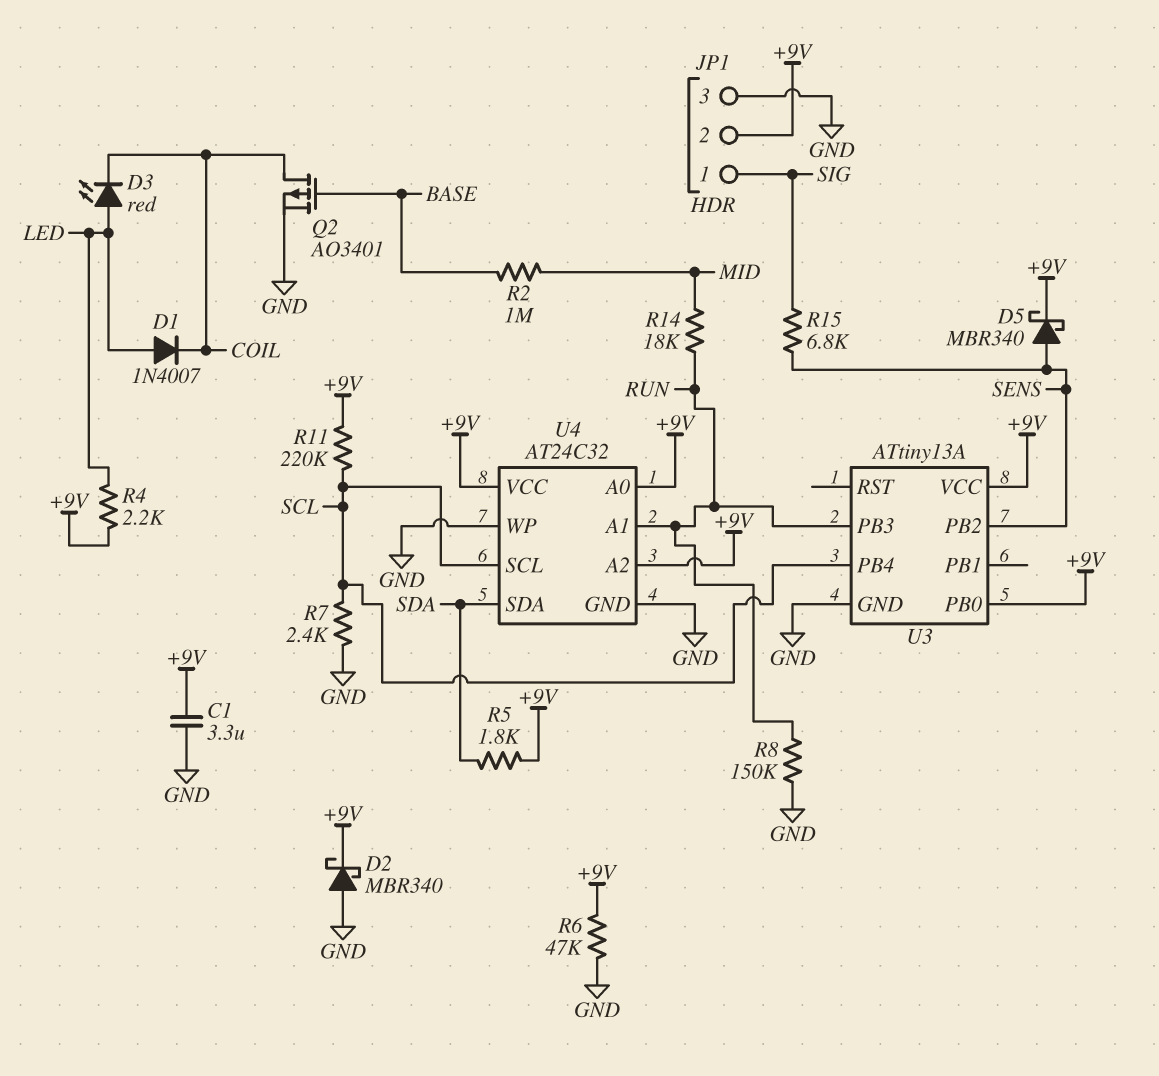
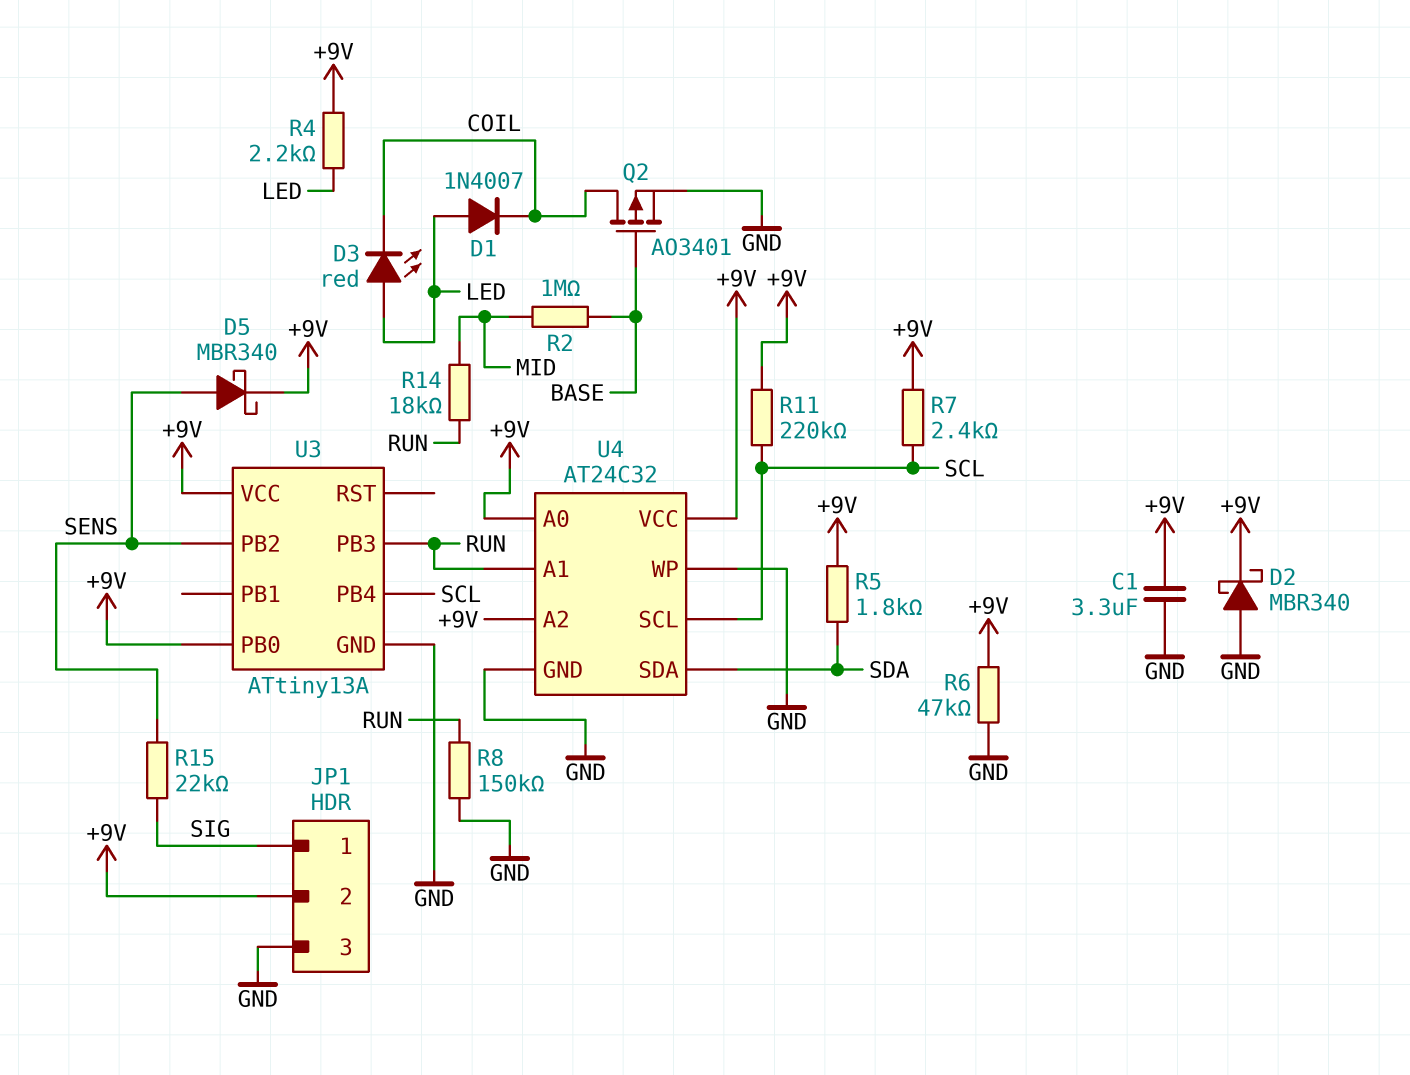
R7: 2.4k (GND, SCL) -> 2.4k (+9V, SCL)
R15: 6.8k (SENS, SIG) -> 22k (SENS, SIG)

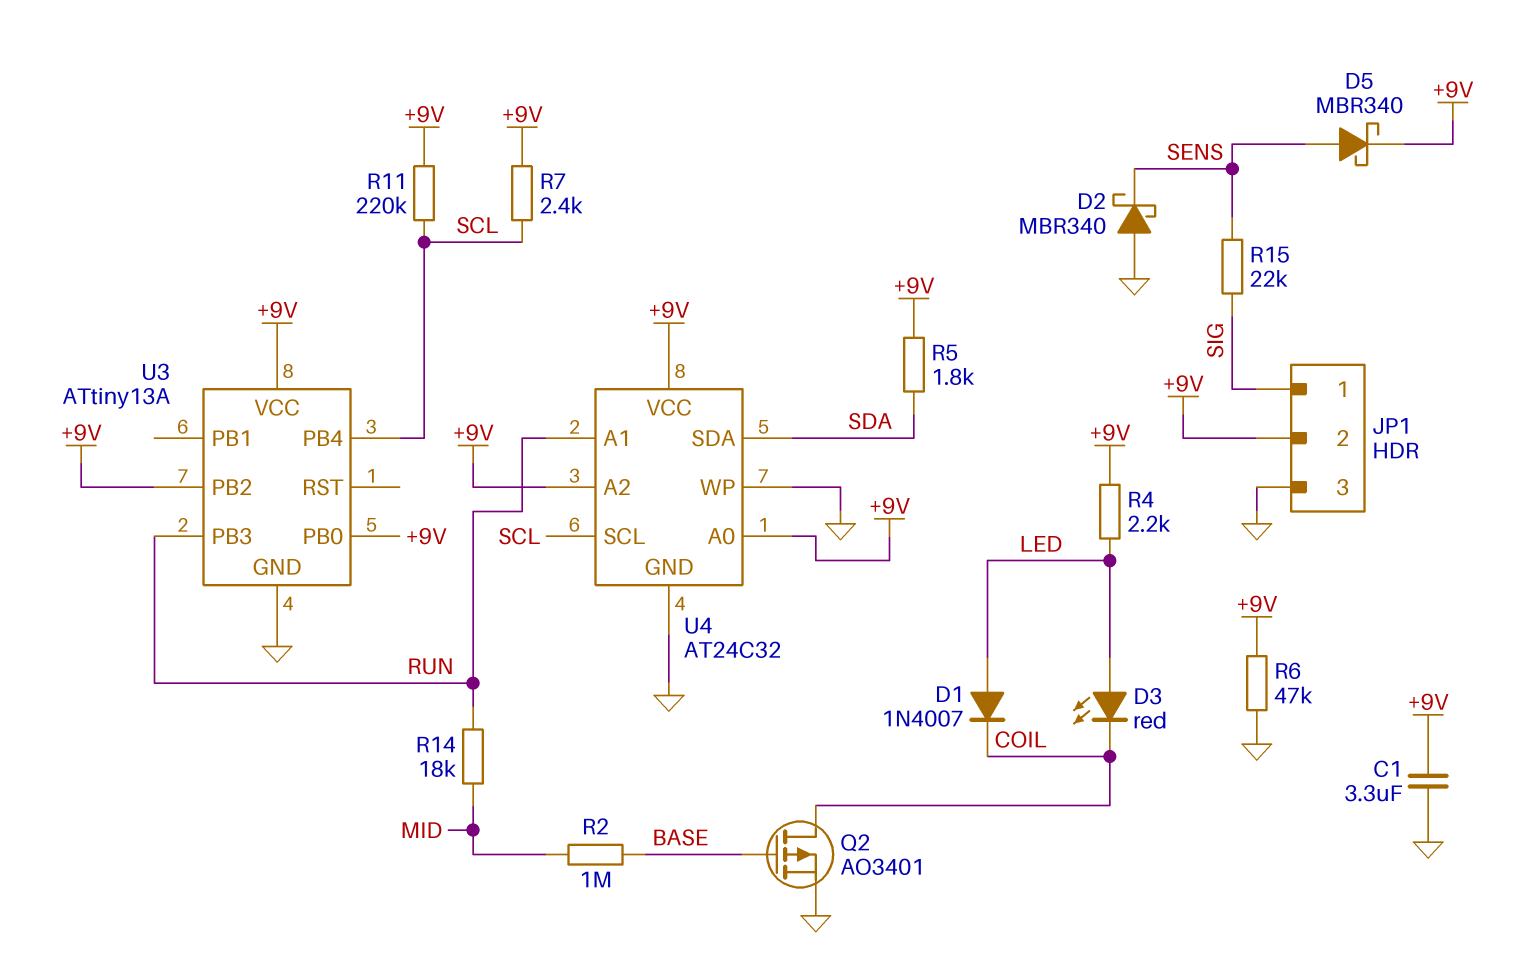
D2: schottky MBR340 (A GND, K +9V) -> schottky MBR340 (A GND, K SENS)
R8: 150k (GND, RUN) -> none
U3 pin PB2: SENS -> +9V

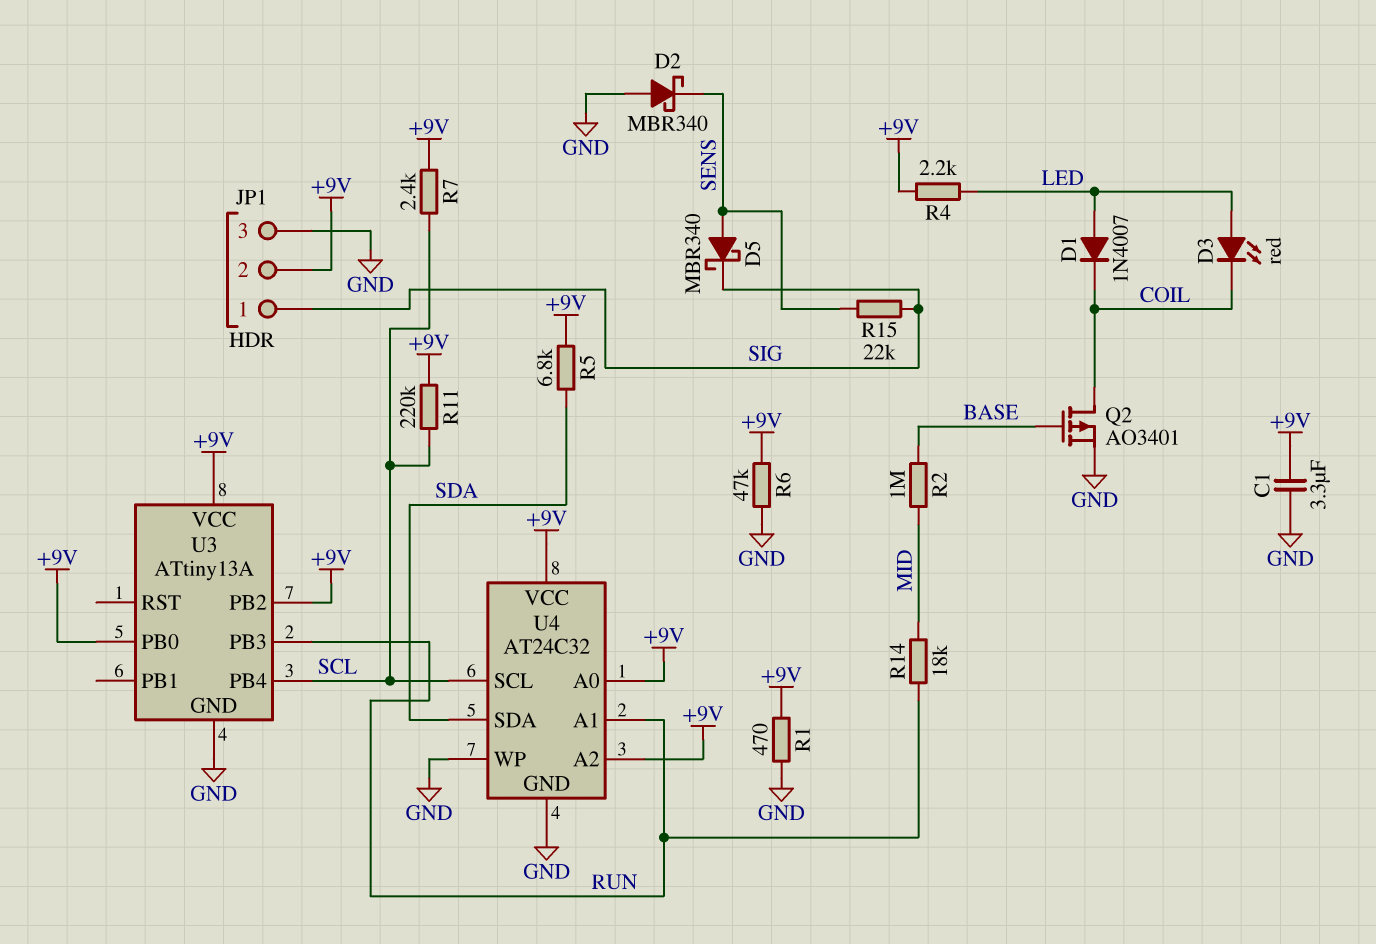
D5: schottky MBR340 (A SENS, K +9V) -> schottky MBR340 (A SENS, K SIG)
R1: none -> 470 (+9V, GND)
R5: 1.8k (+9V, SDA) -> 6.8k (+9V, SDA)

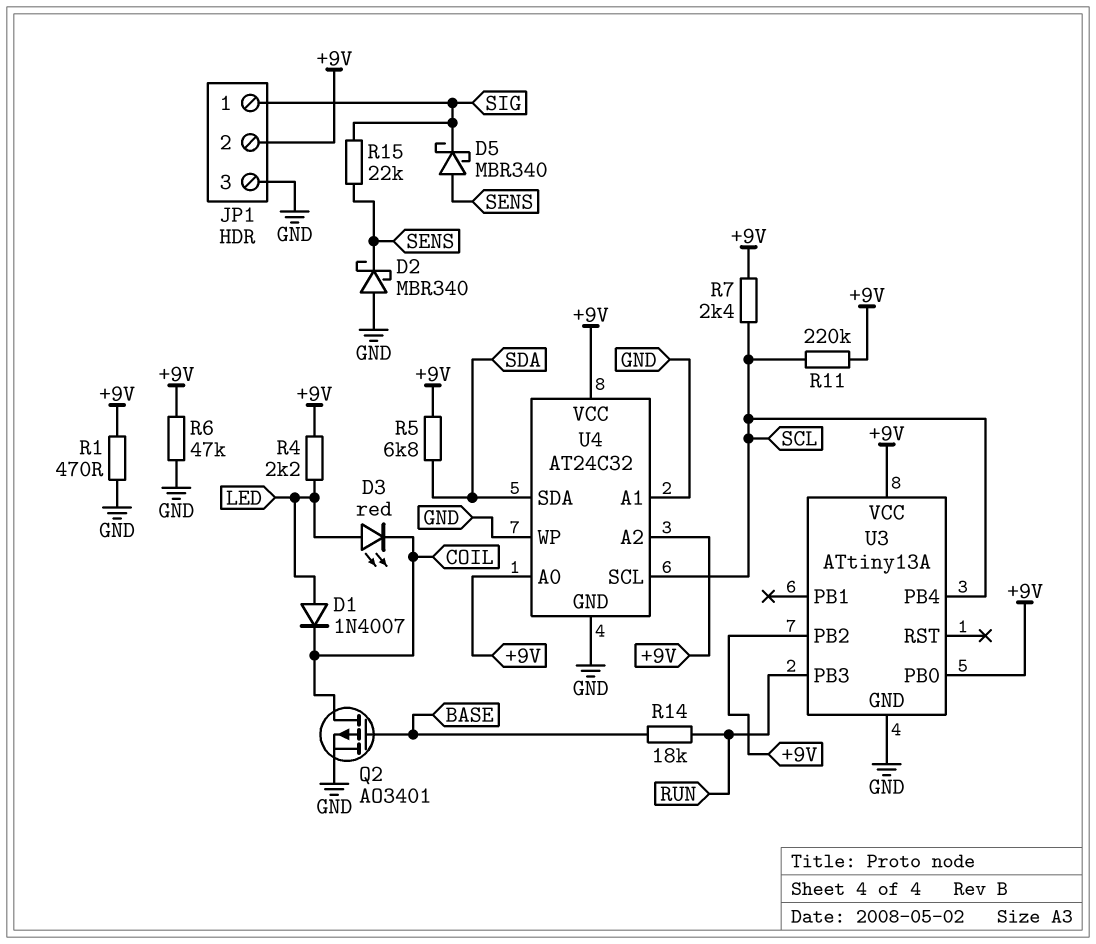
C1: 3.3uF (+9V, GND) -> none
R2: 1M (BASE, MID) -> none
R14: 18k (MID, RUN) -> 18k (BASE, RUN)
U4 pin A1: RUN -> GND

